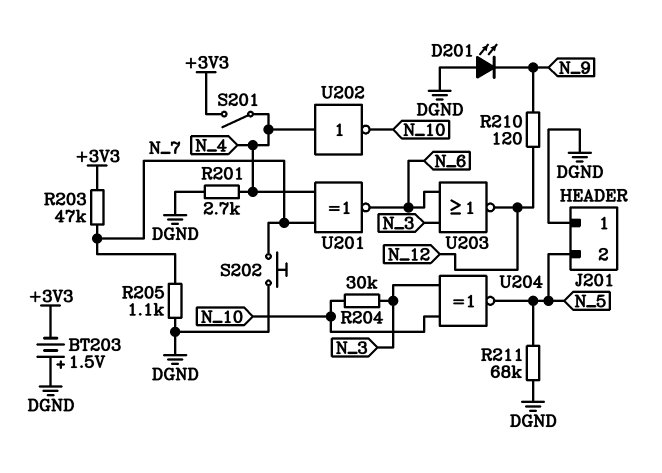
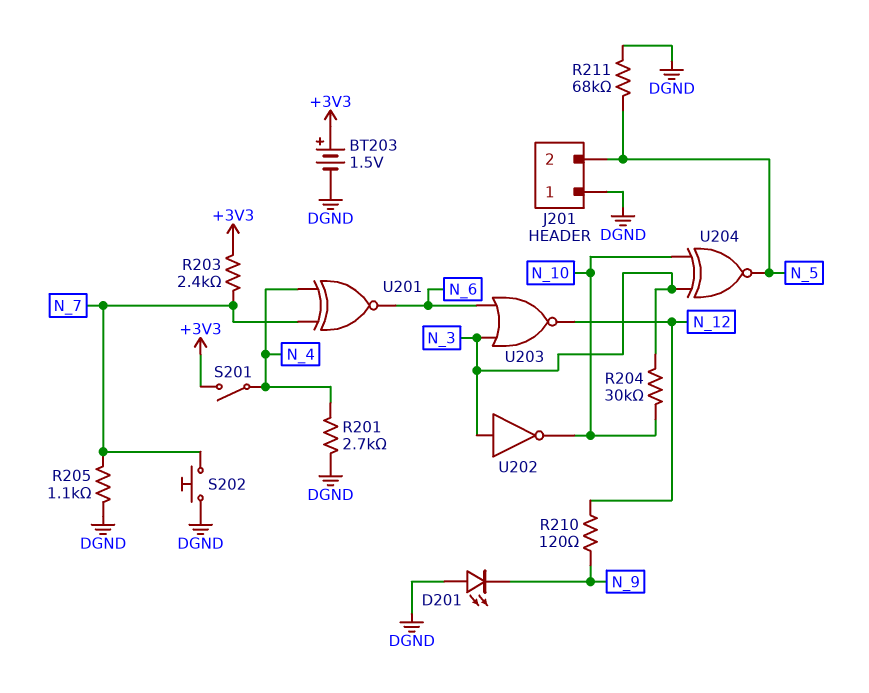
BT203: 1.5V (plus DGND, minus +3V3) -> 1.5V (plus +3V3, minus DGND)
R203: 47k (+3V3, N_7) -> 2.4k (+3V3, N_7)
U202: NOT (in N_4, out N_10) -> NOT (in N_3, out N_10)

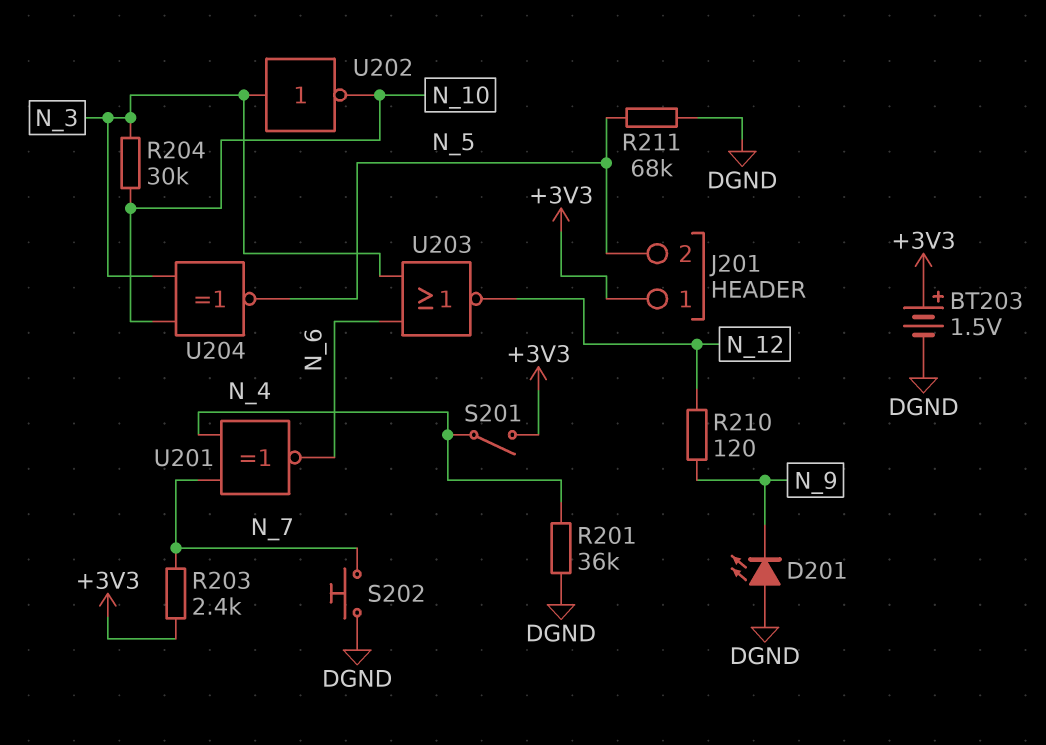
J201 pin 1: DGND -> +3V3
R201: 2.7k (DGND, N_4) -> 36k (DGND, N_4)
R205: 1.1k (DGND, N_7) -> none

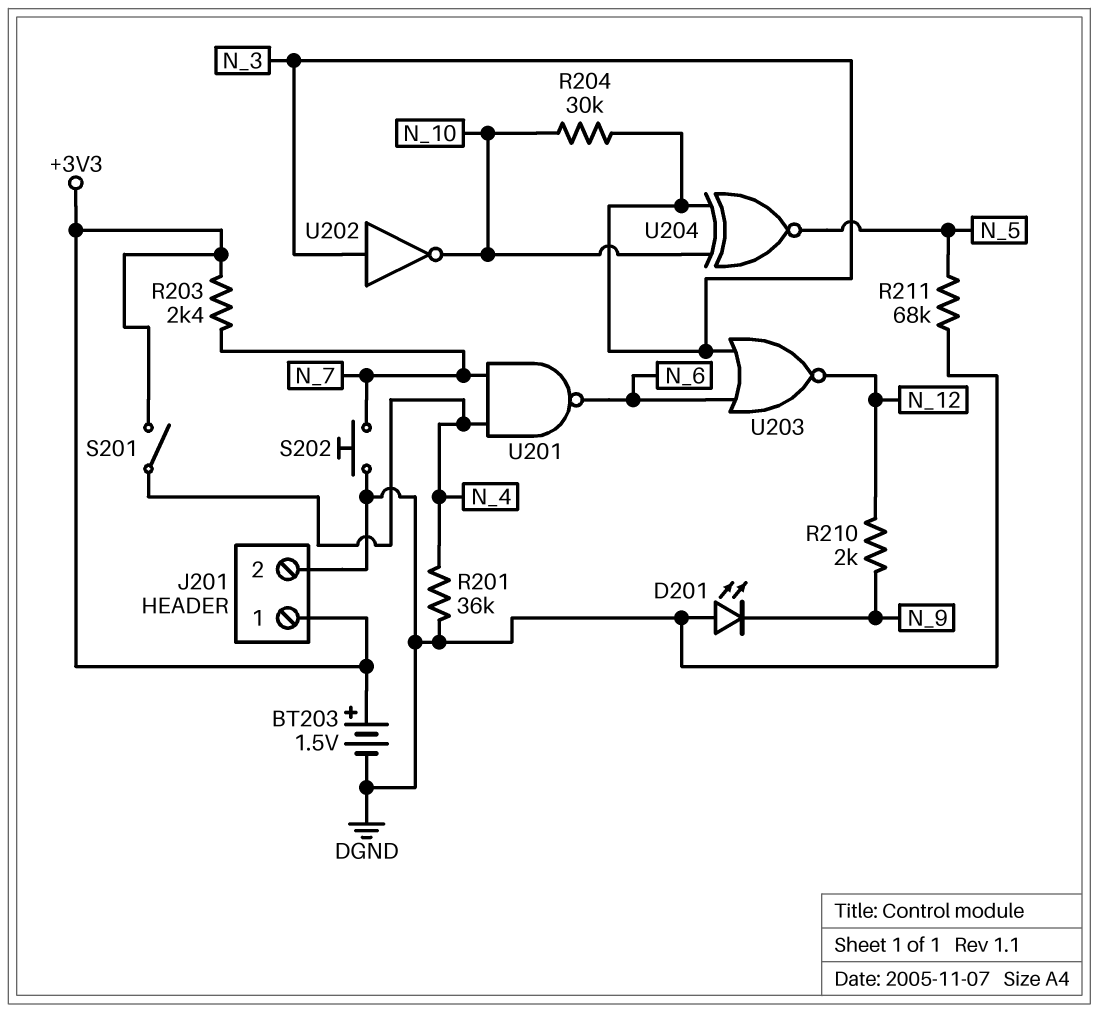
J201 pin 2: N_5 -> DGND
R210: 120 (N_9, N_12) -> 2k (N_9, N_12)
U201: XNOR (in N_4, in N_7, out N_6) -> NAND (in N_4, in N_7, out N_6)

